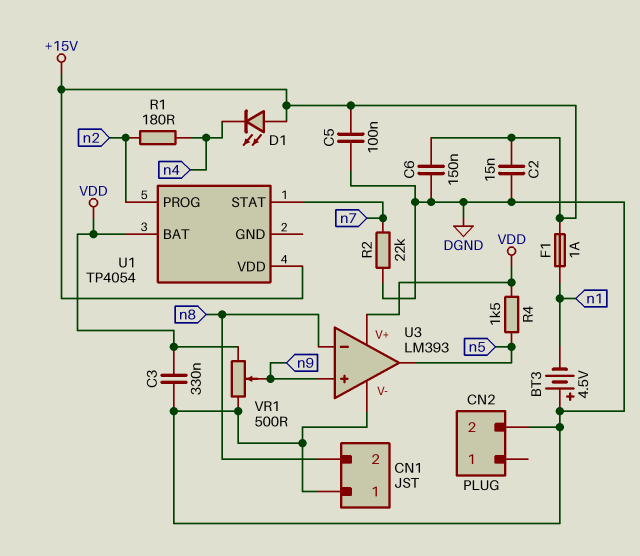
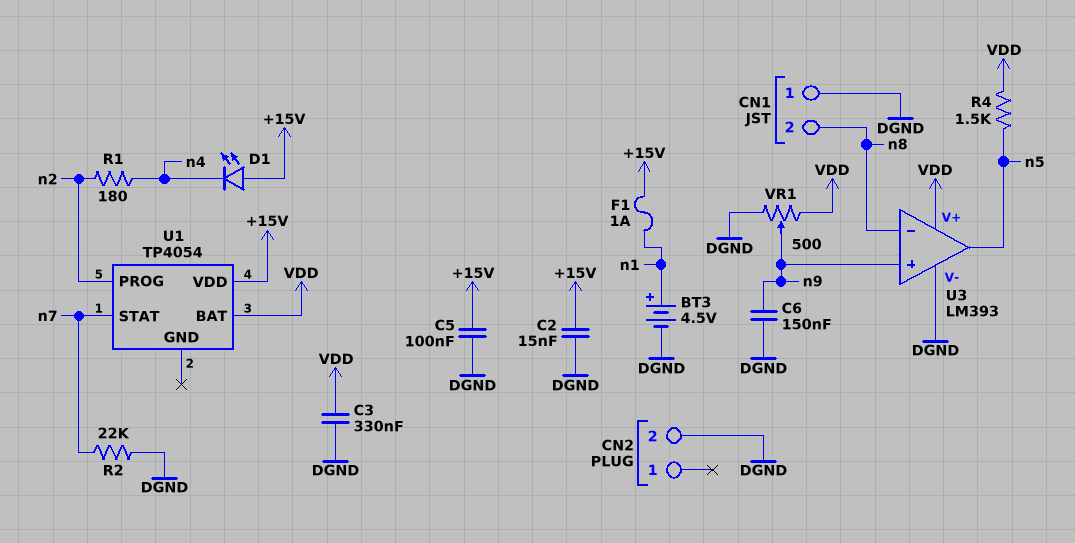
BT3: 4.5V (plus DGND, minus n1) -> 4.5V (plus n1, minus DGND)
C6: 150nF (+15V, DGND) -> 150nF (DGND, n9)

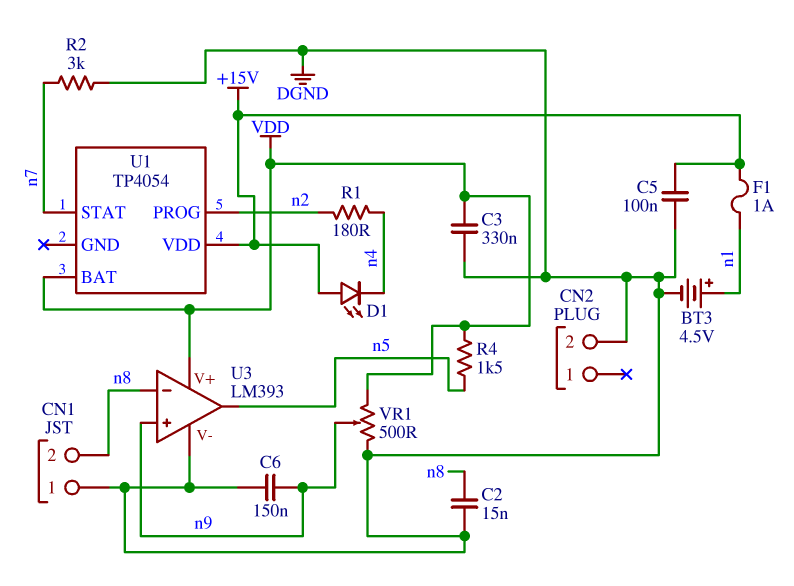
C2: 15nF (+15V, DGND) -> 15nF (DGND, n8)
R2: 22k (DGND, n7) -> 3k (DGND, n7)

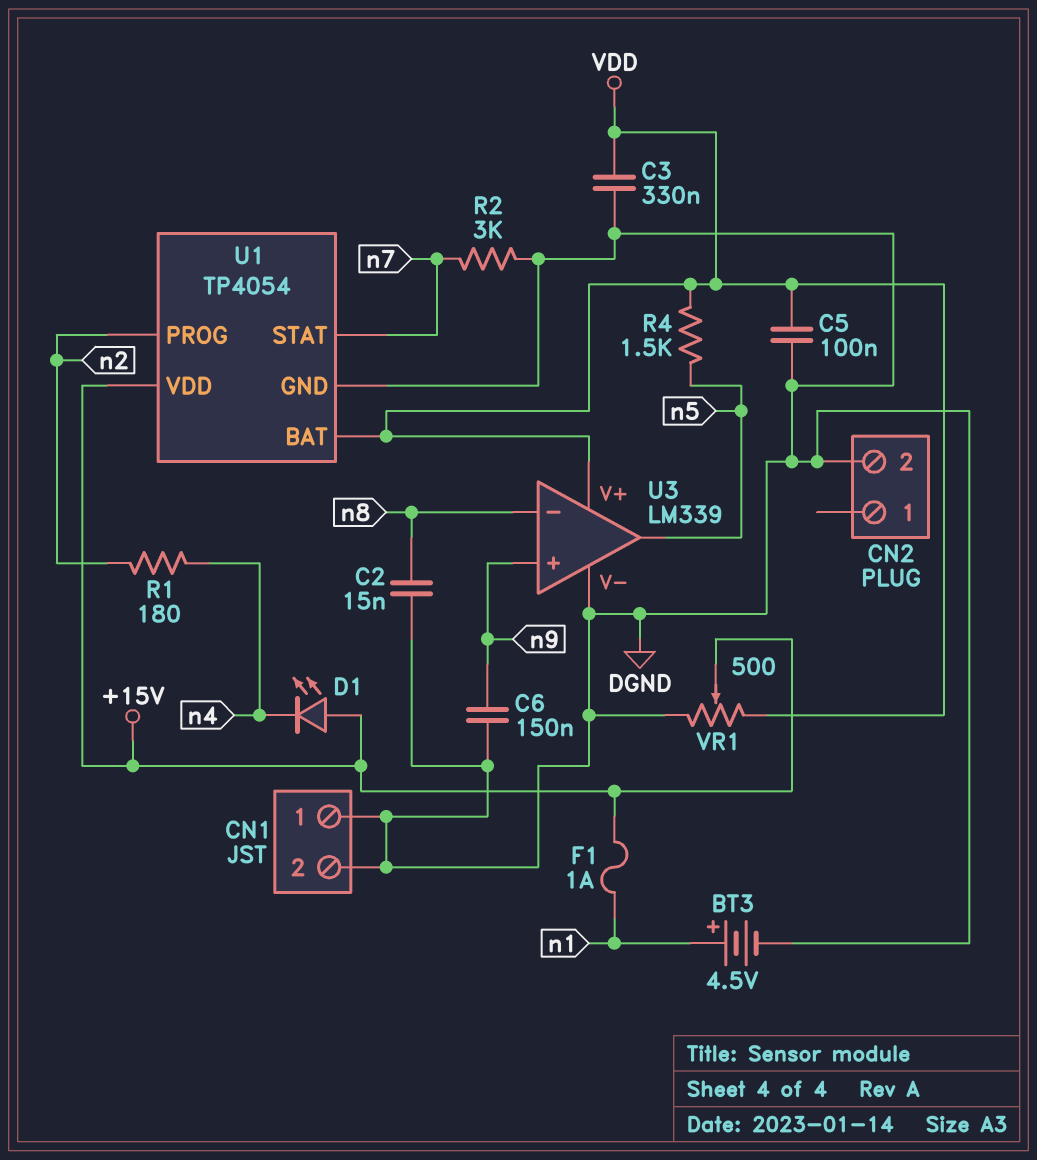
C5: 100nF (+15V, DGND) -> 100nF (DGND, VDD)
CN1 pin 2: n8 -> DGND
U1 pin GND: none -> DGND
U3: LM393 -> LM339
VR1: 500 (DGND, VDD, wiper n9) -> 500 (DGND, VDD, wiper +15V)

